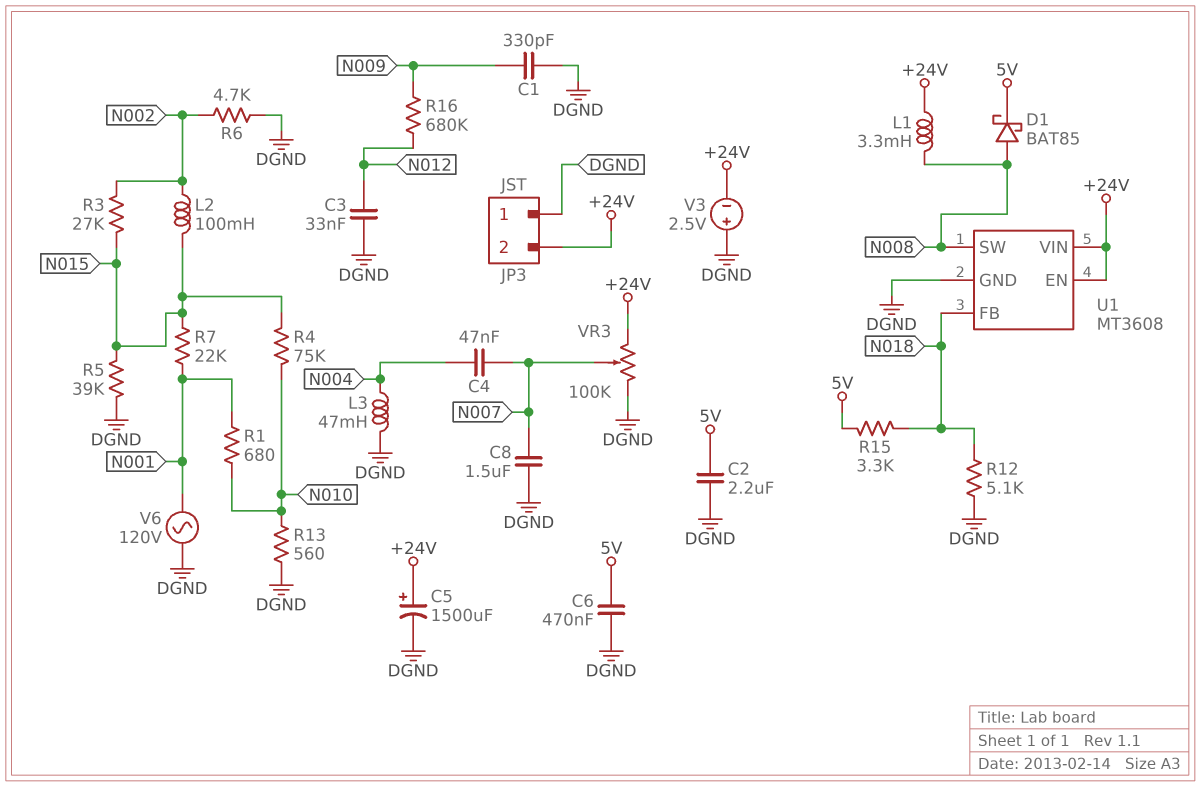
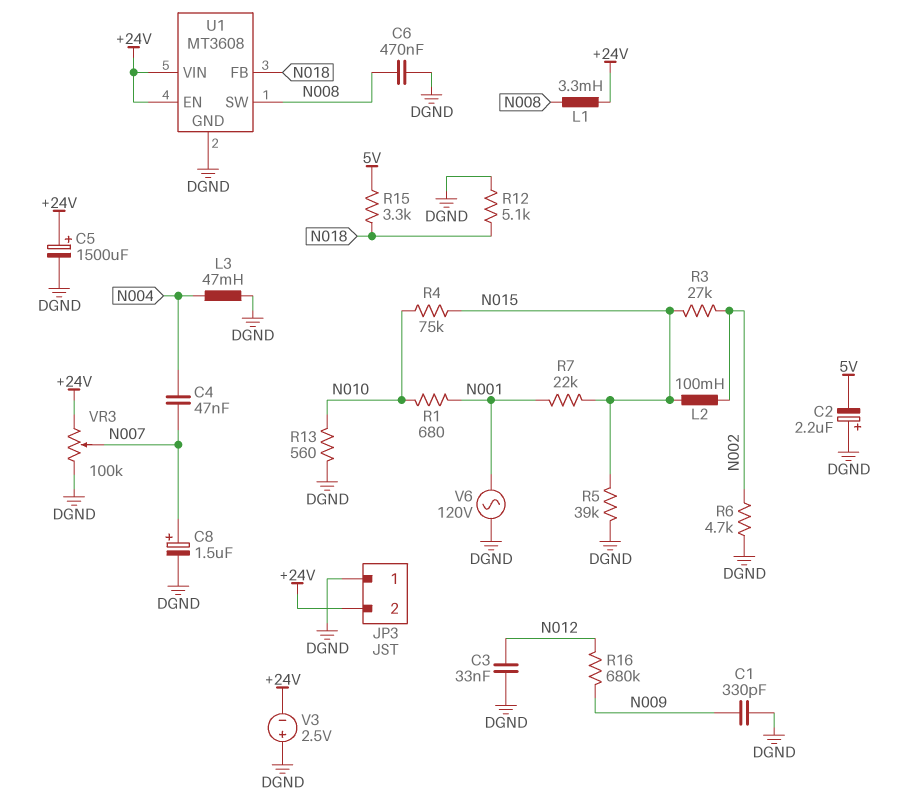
C2: 2.2uF (5V, DGND) -> 2.2uF (plus DGND, minus 5V)
C6: 470nF (5V, DGND) -> 470nF (DGND, N008)
C8: 1.5uF (DGND, N007) -> 1.5uF (plus N007, minus DGND)
D1: schottky BAT85 (A N008, K 5V) -> none

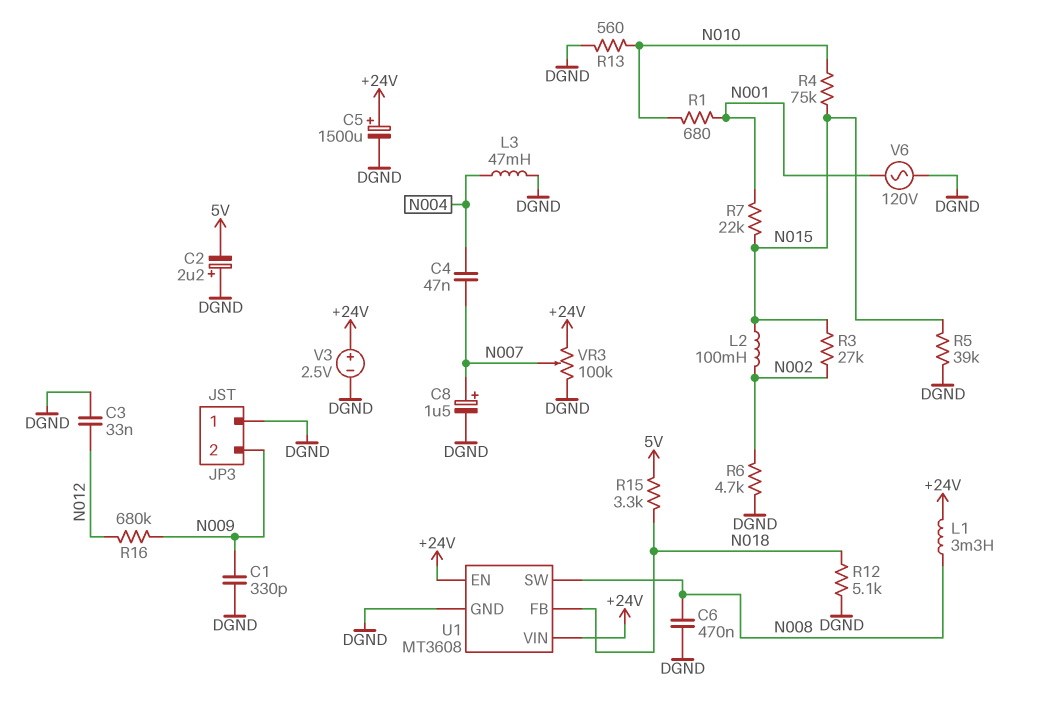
JP3 pin 2: +24V -> N009
V3: 2.5V (plus DGND, minus +24V) -> 2.5V (plus +24V, minus DGND)

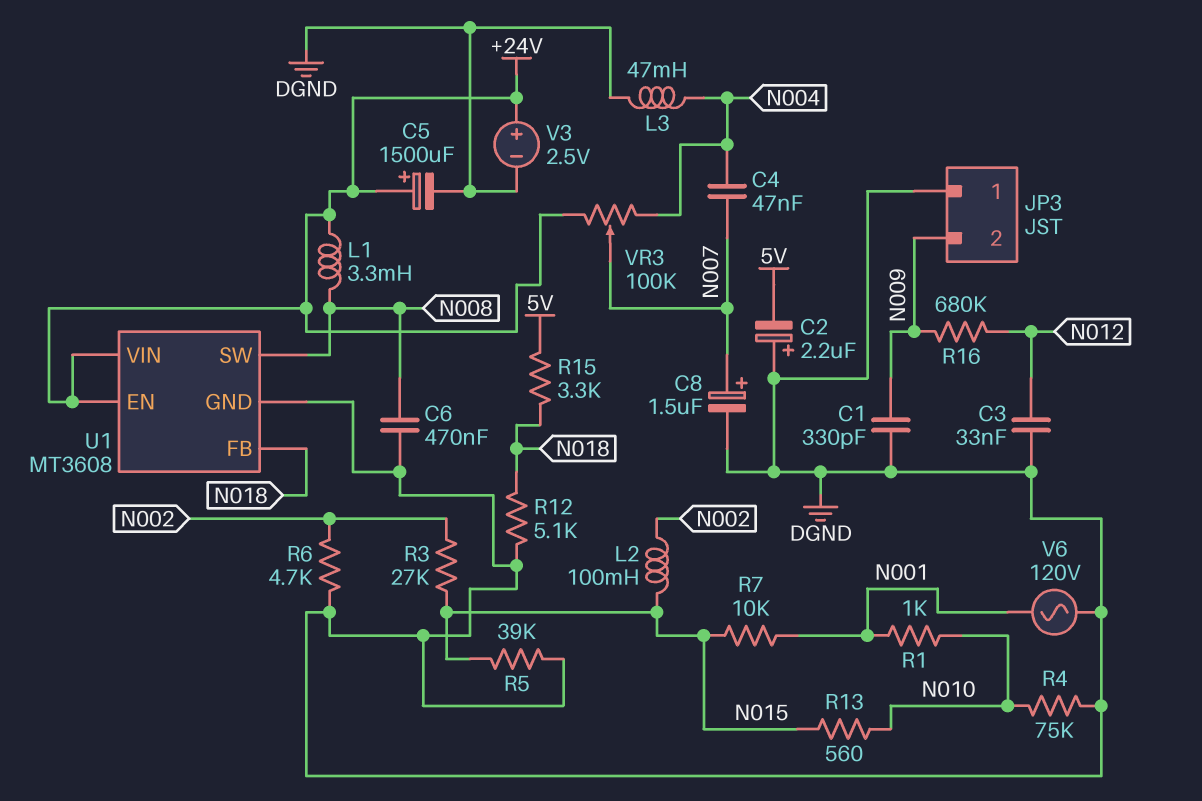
R1: 680 (N001, N010) -> 1k (N001, N010)
R4: 75k (N010, N015) -> 75k (DGND, N010)
R7: 22k (N001, N015) -> 10k (N001, N015)
R13: 560 (DGND, N010) -> 560 (N010, N015)
VR3: 100k (+24V, DGND, wiper N007) -> 100k (+24V, N004, wiper N007)

